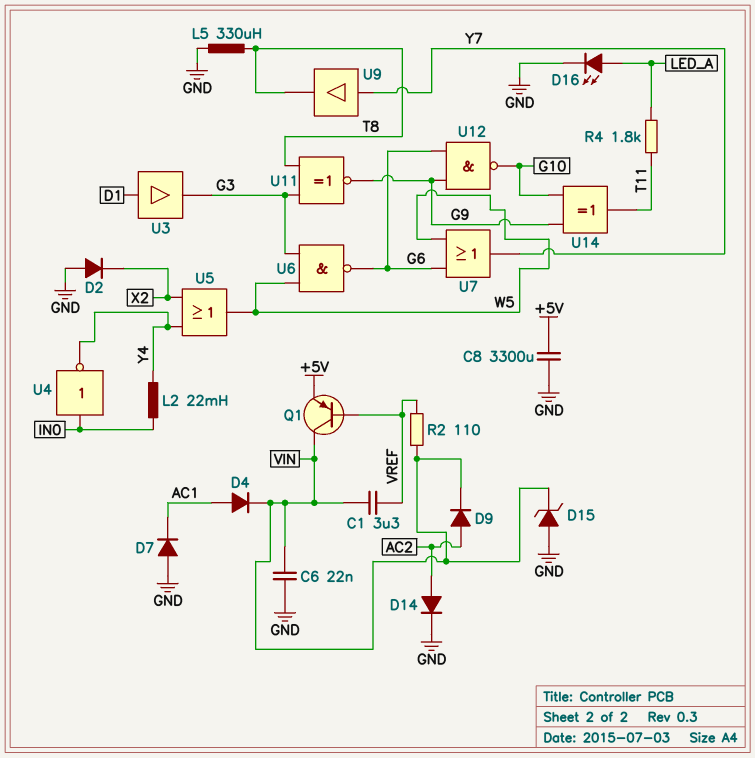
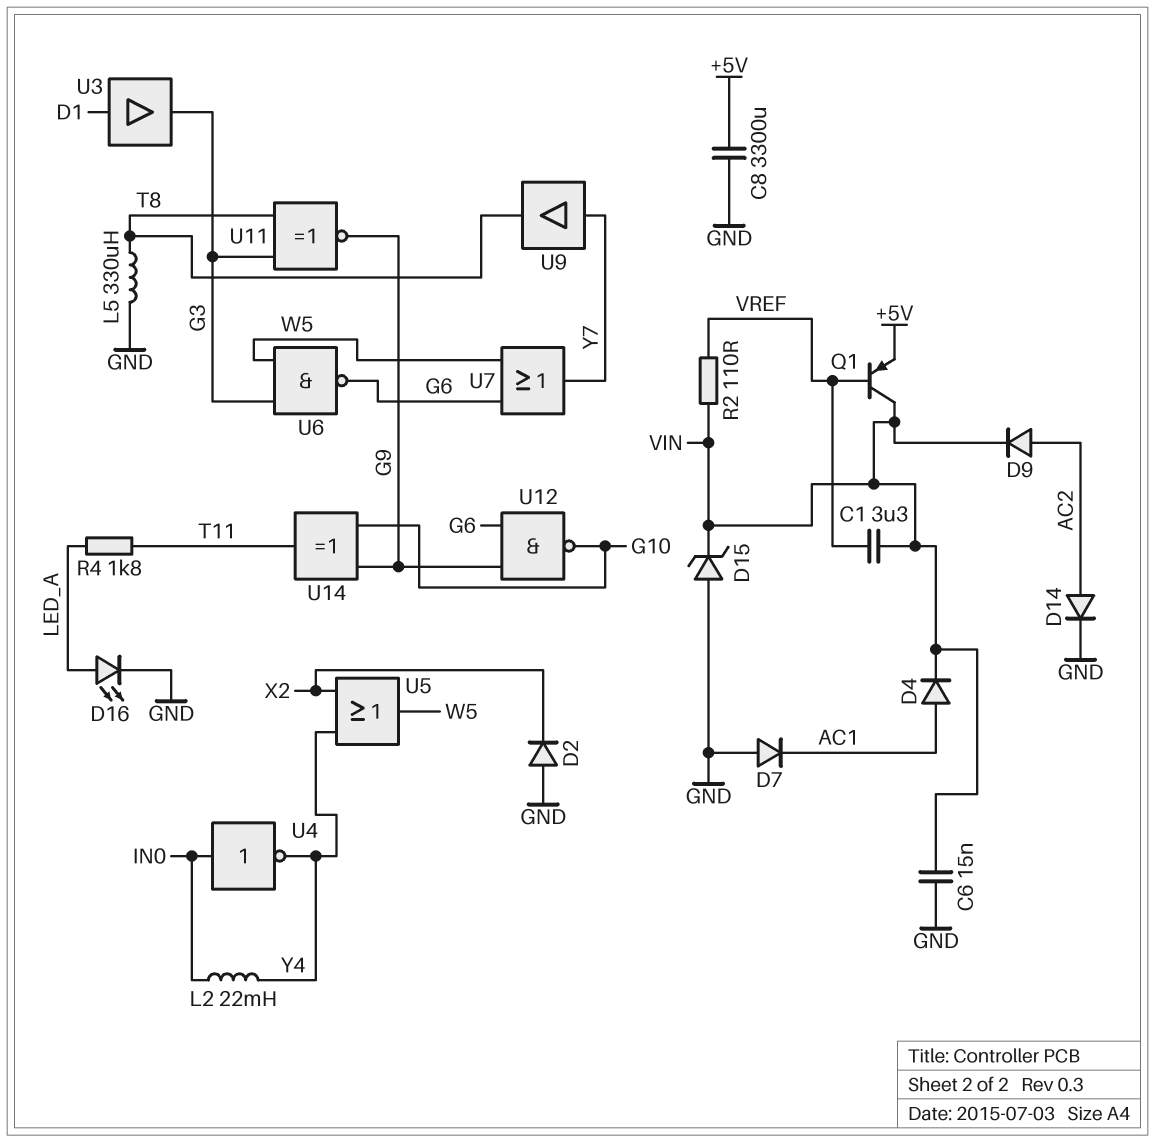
C6: 22nF (GND, VIN) -> 15nF (GND, VIN)

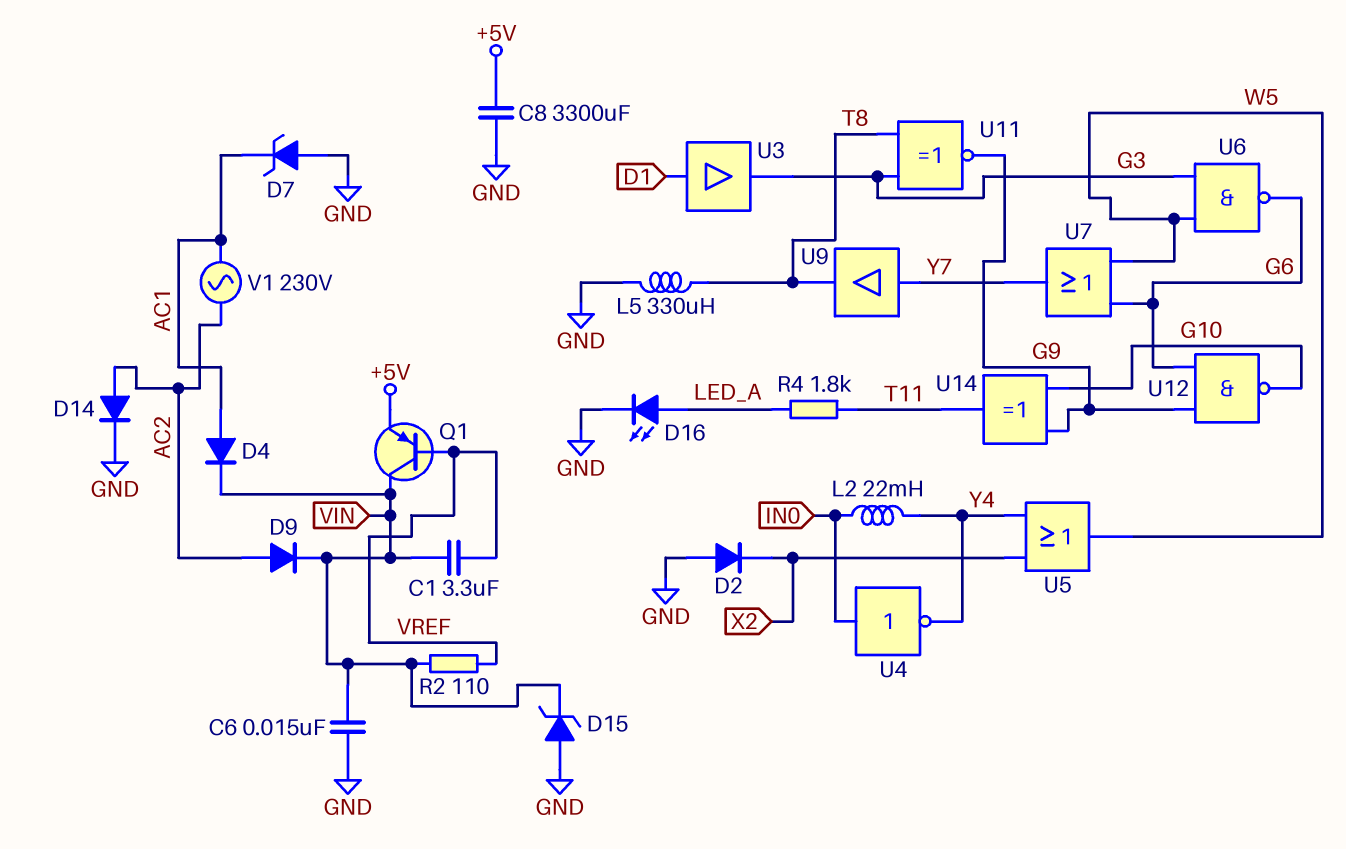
D7: diode (A GND, K AC1) -> zener (A GND, K AC1)
V1: none -> AC 230V (AC1, AC2)

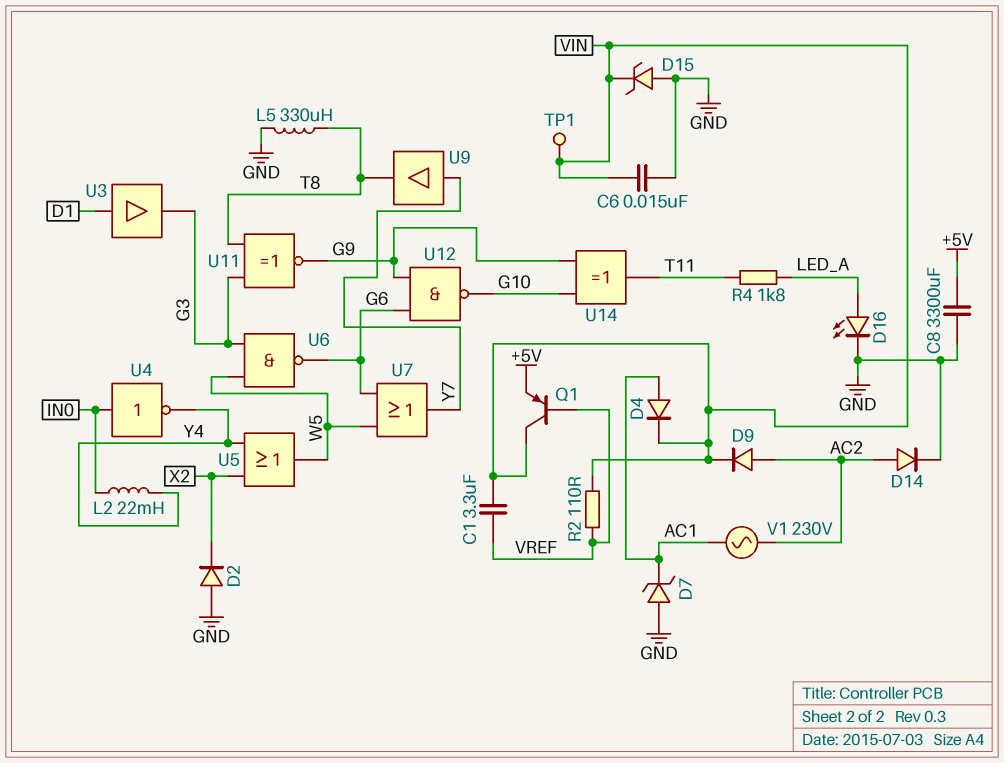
TP1: none -> test point (VIN)

